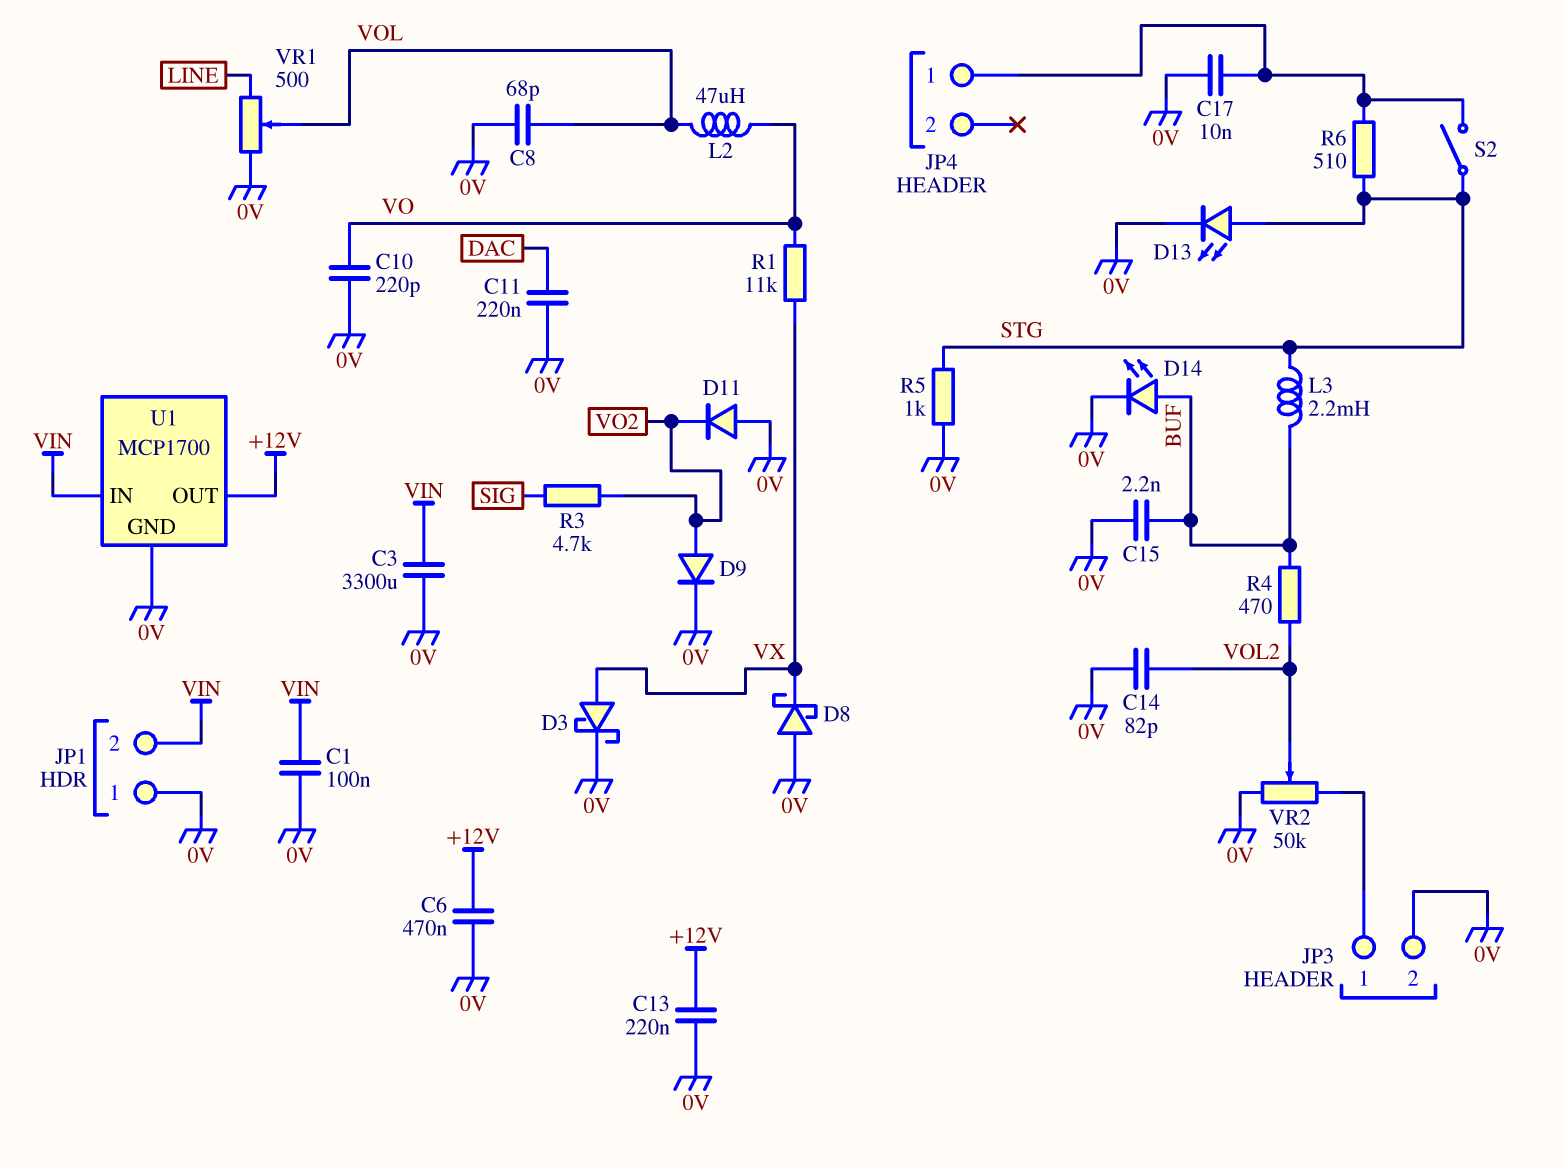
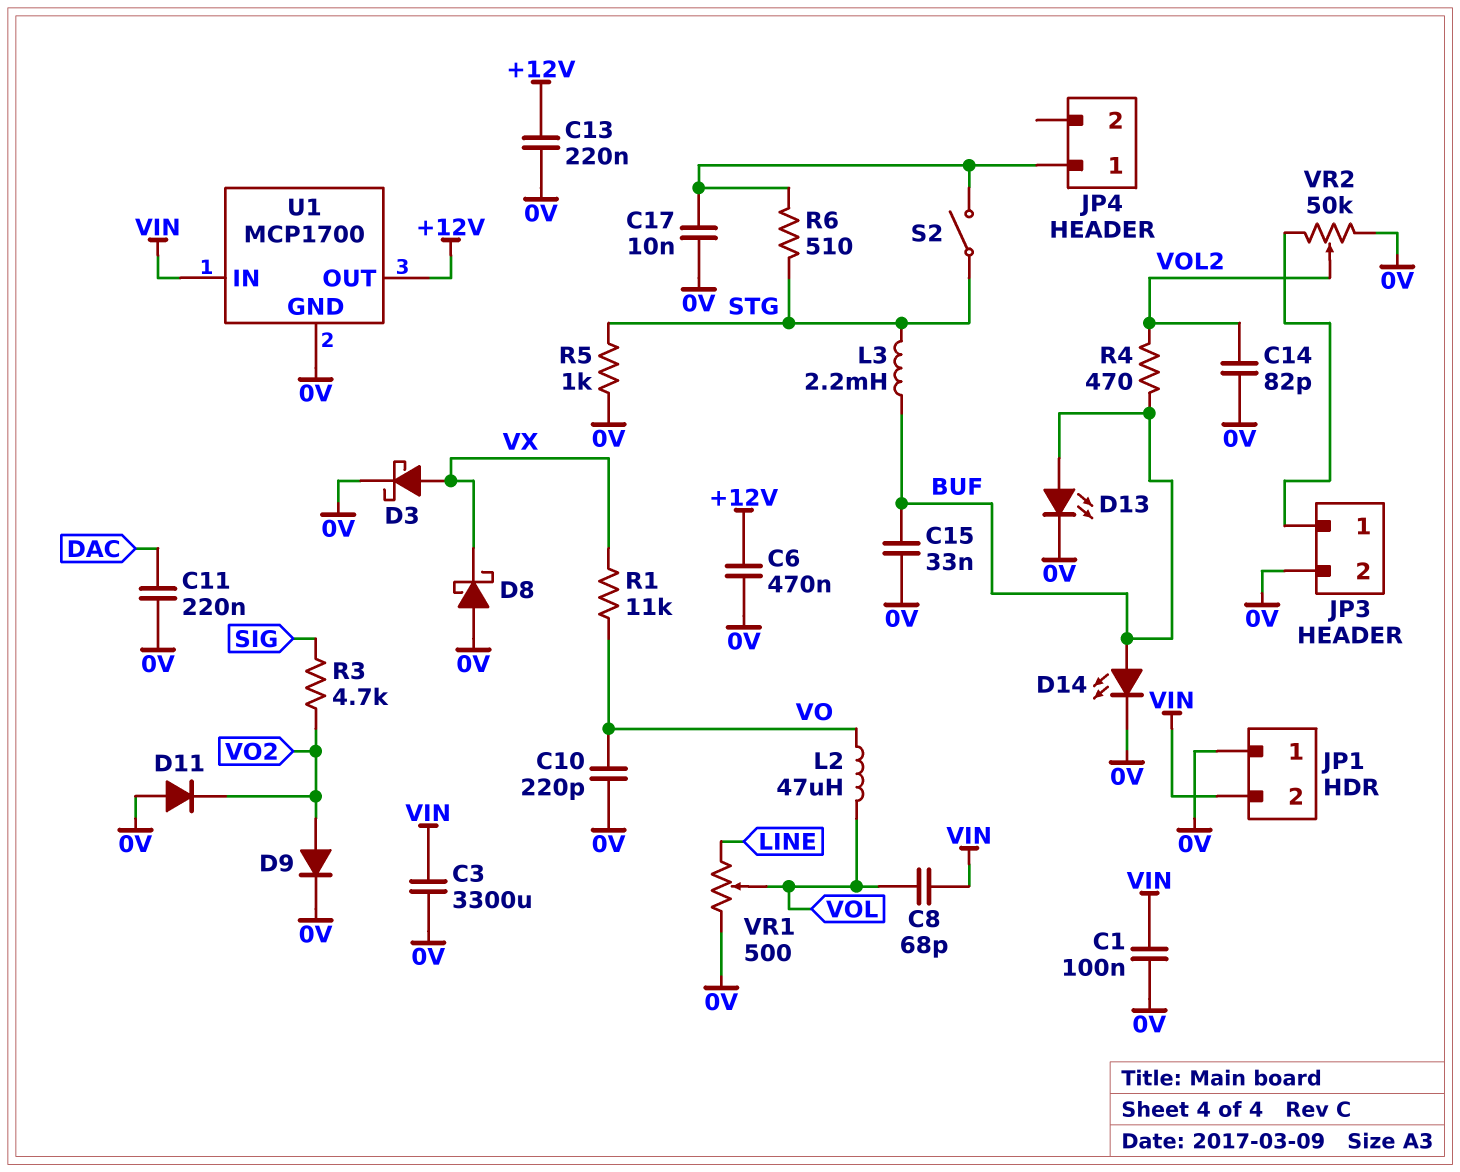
C8: 68pF (0V, VOL) -> 68pF (VIN, VOL)
C15: 2.2nF (0V, BUF) -> 33nF (0V, BUF)
D13: LED (A STG, K 0V) -> LED (A BUF, K 0V)

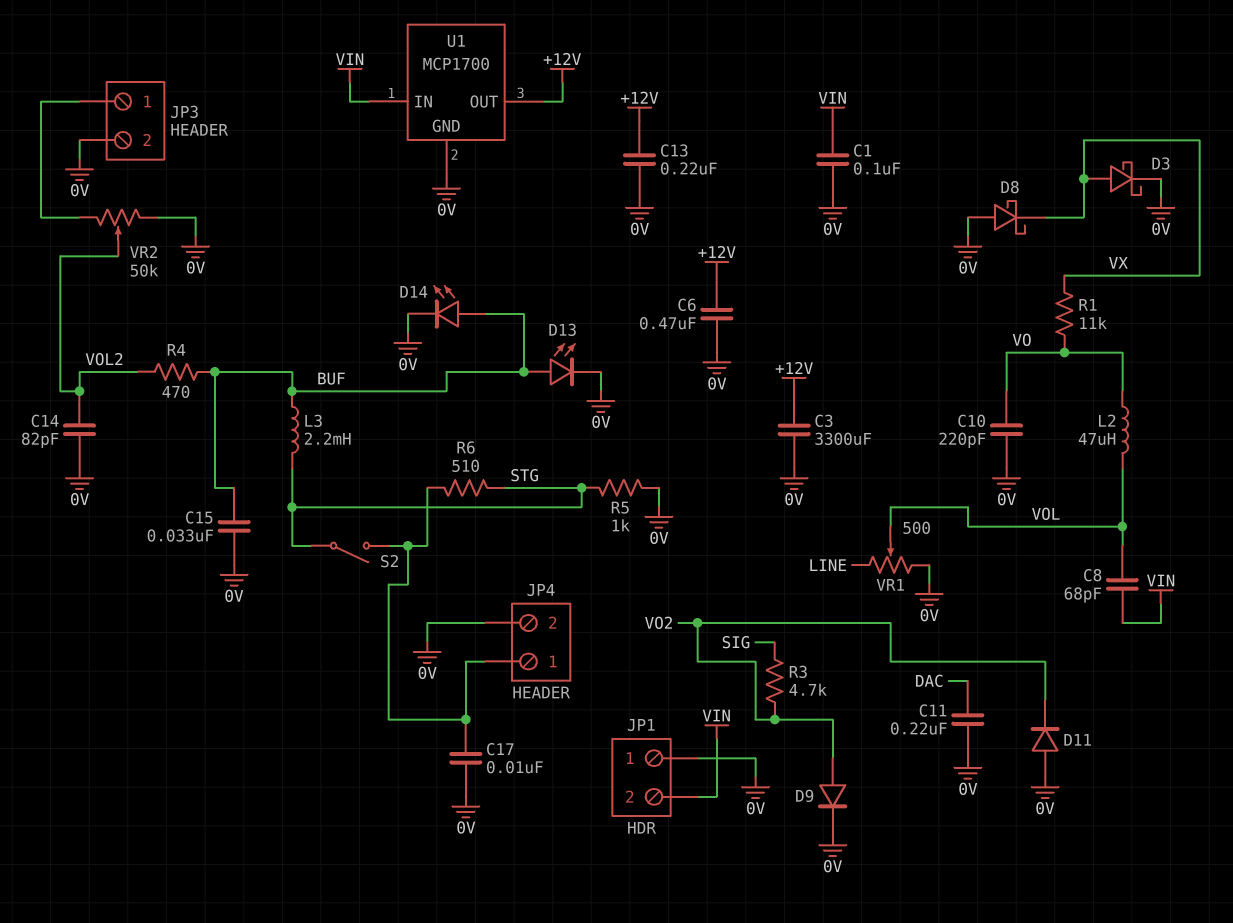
C3: 3300uF (0V, VIN) -> 3300uF (+12V, 0V)
JP4 pin 2: none -> 0V

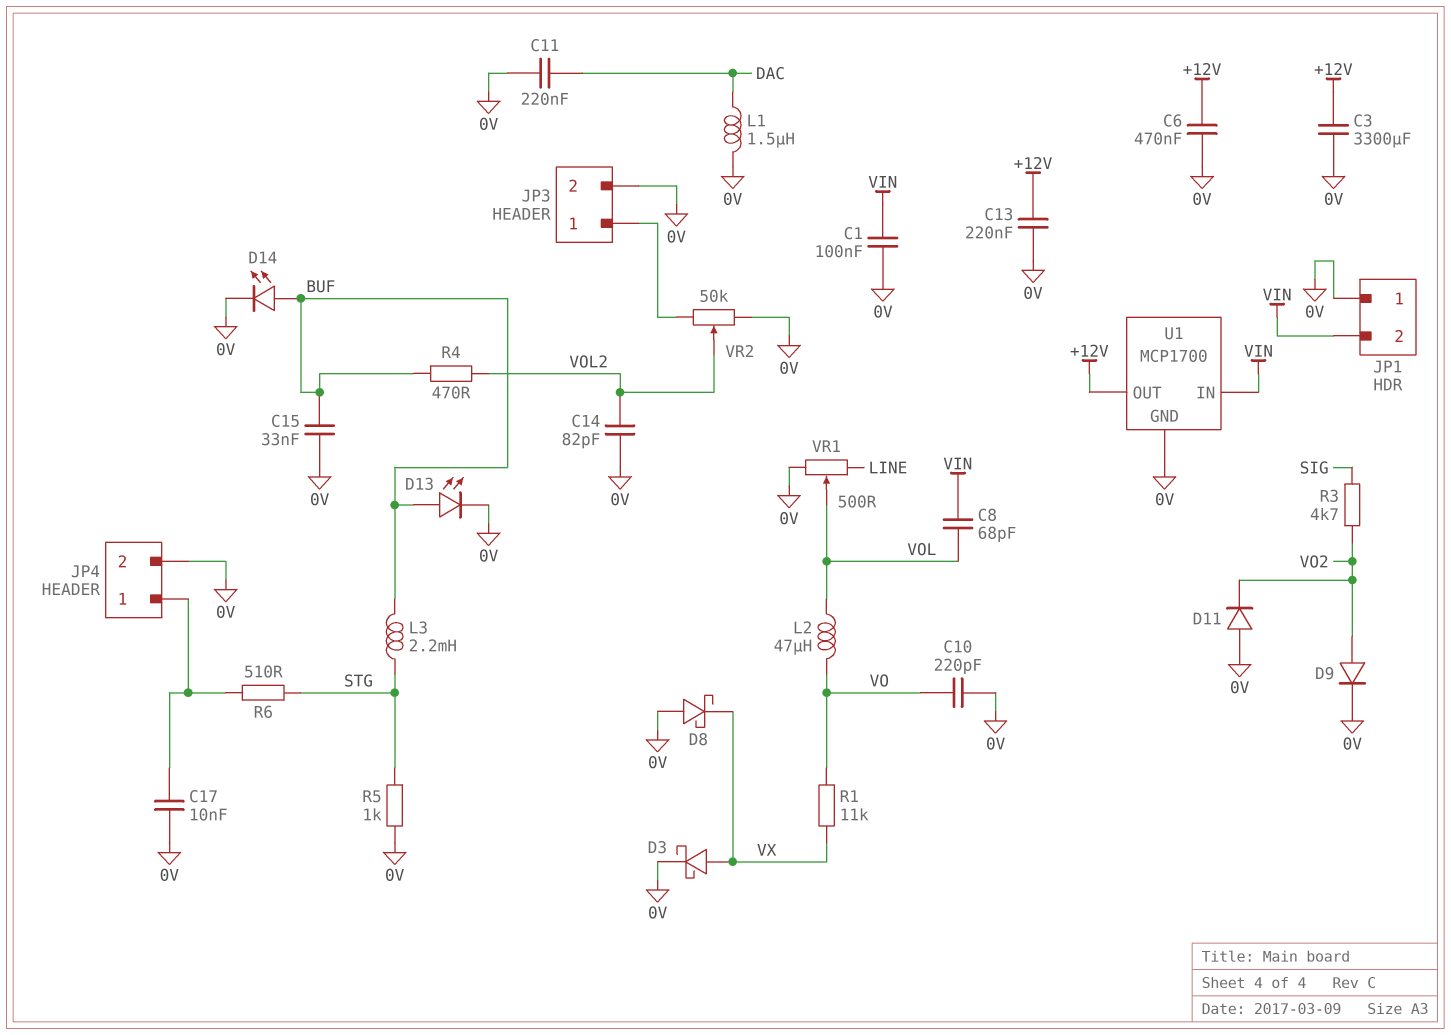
L1: none -> 1.5uH (0V, DAC)
S2: switch (JP4/1, STG) -> none

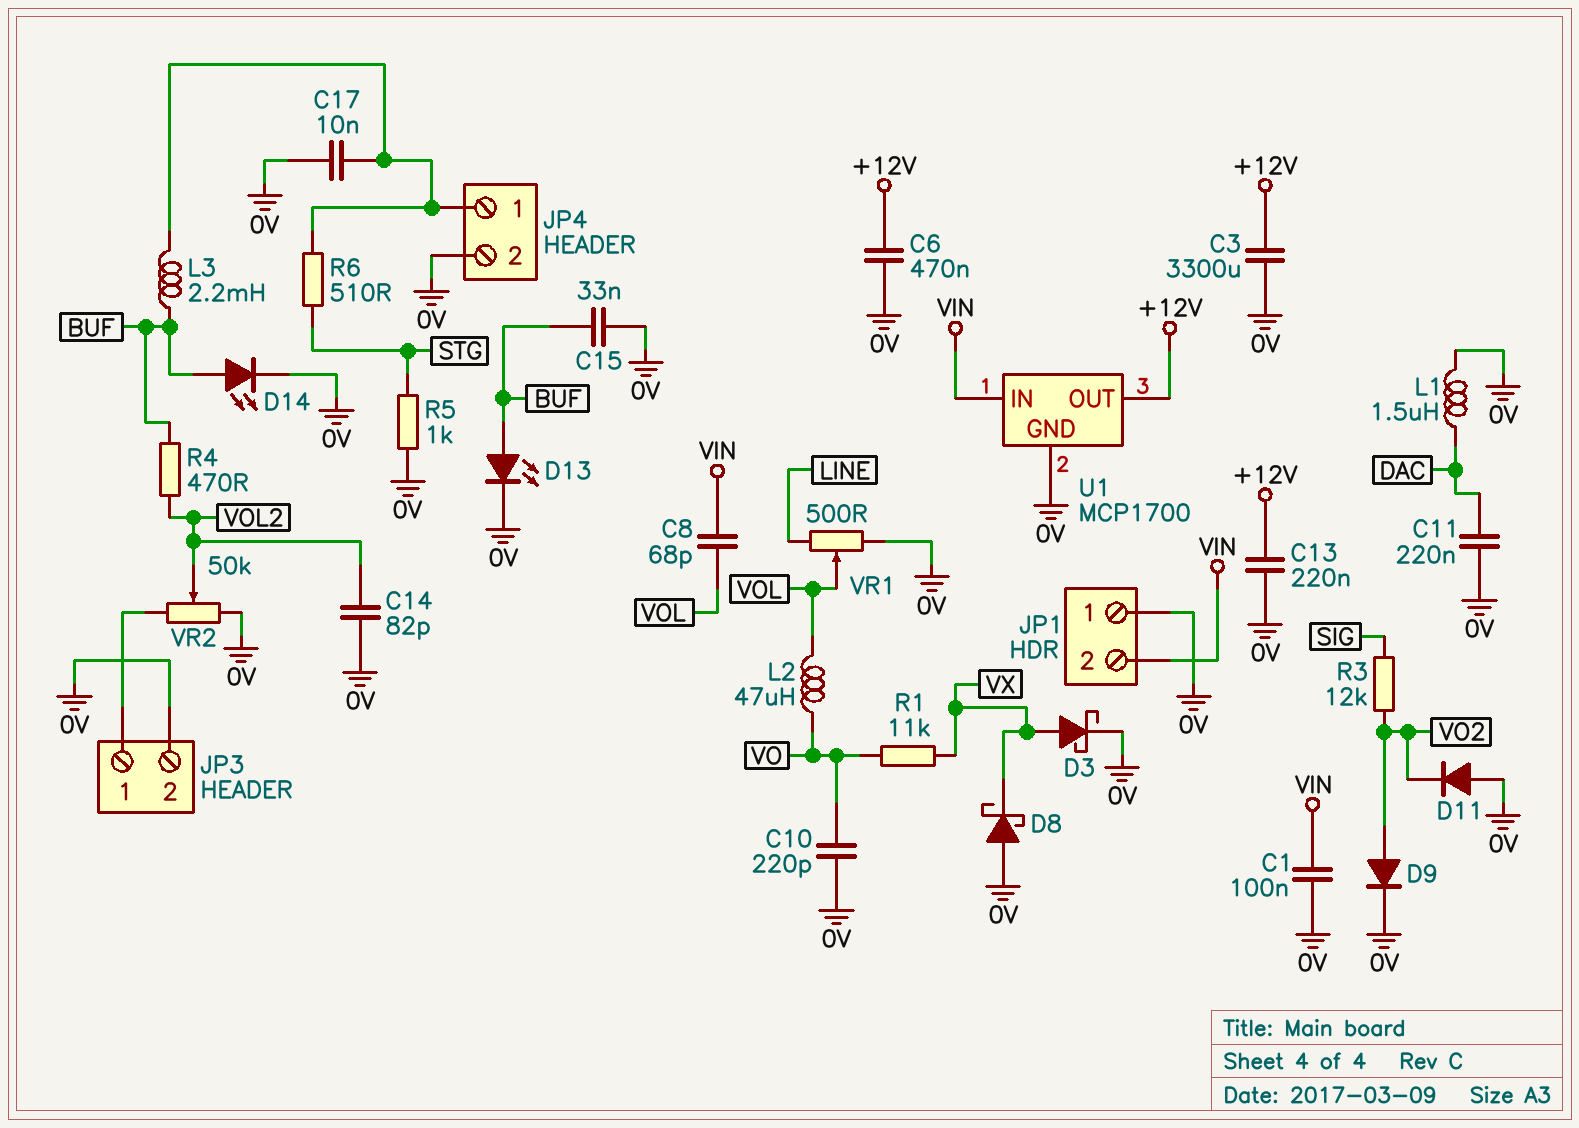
L3: 2.2mH (BUF, STG) -> 2.2mH (BUF, JP4/1)
R3: 4.7k (SIG, VO2) -> 12k (SIG, VO2)

